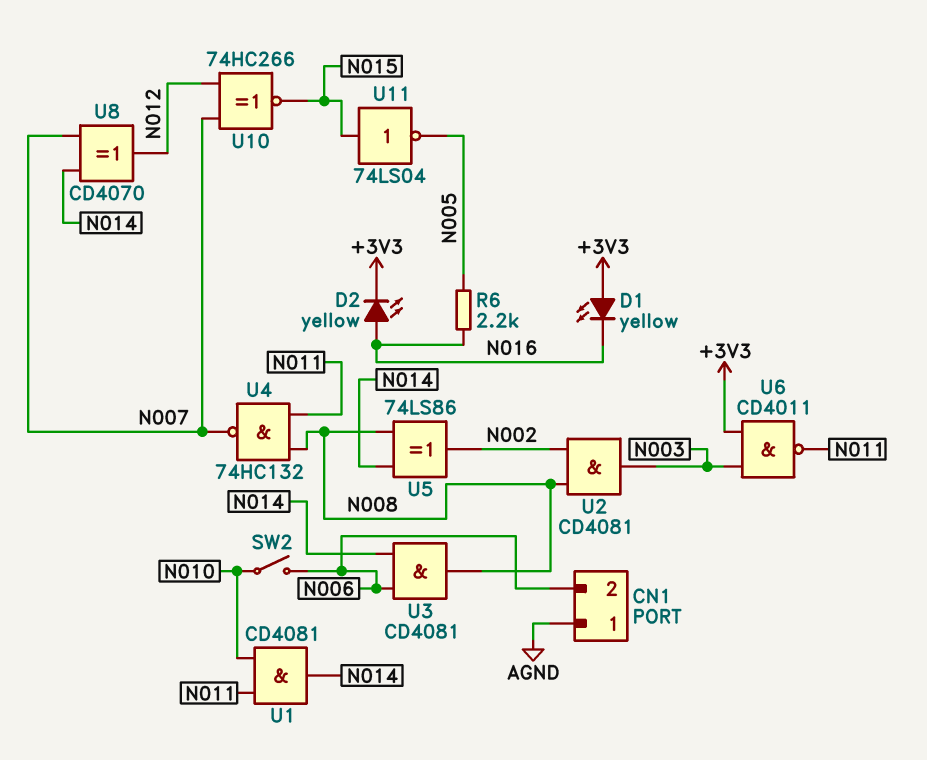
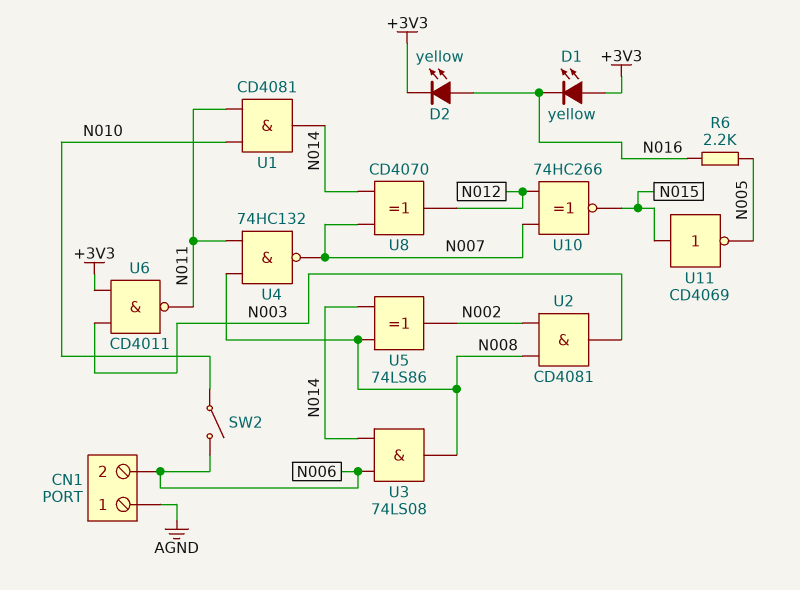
U3: AND CD4081 (in N006, in N014, out N008) -> AND 74LS08 (in N006, in N014, out N008)
U11: NOT 74LS04 (in N015, out N005) -> NOT CD4069 (in N015, out N005)

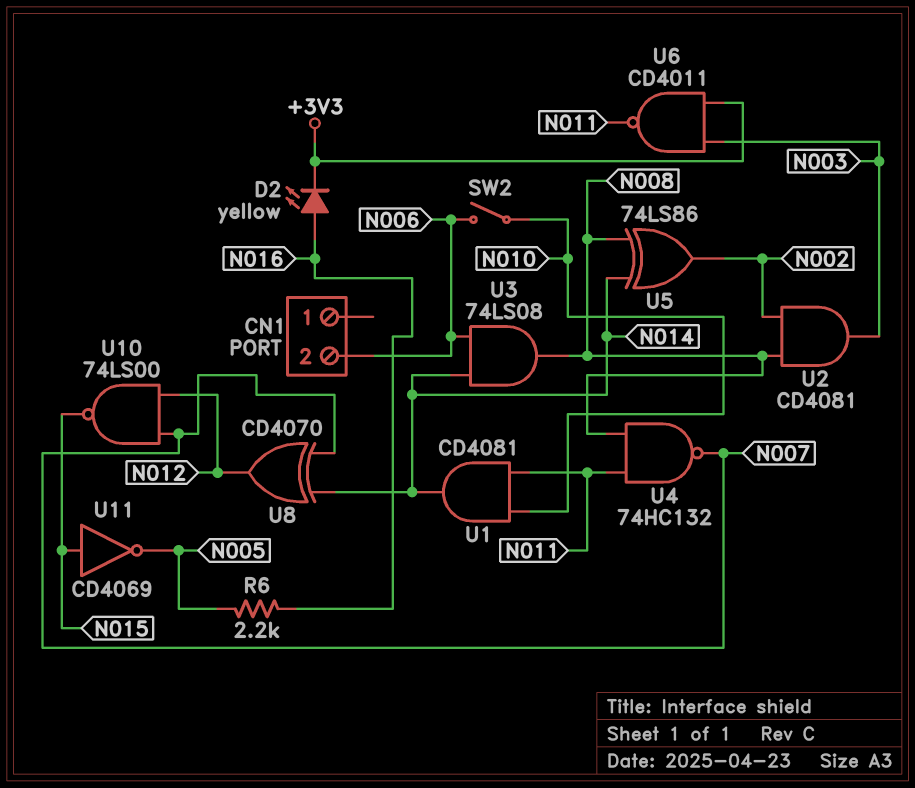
CN1 pin 1: AGND -> none
D1: LED yellow (A +3V3, K N016) -> none
U10: XNOR 74HC266 (in N007, in N012, out N015) -> NAND 74LS00 (in N007, in N012, out N015)

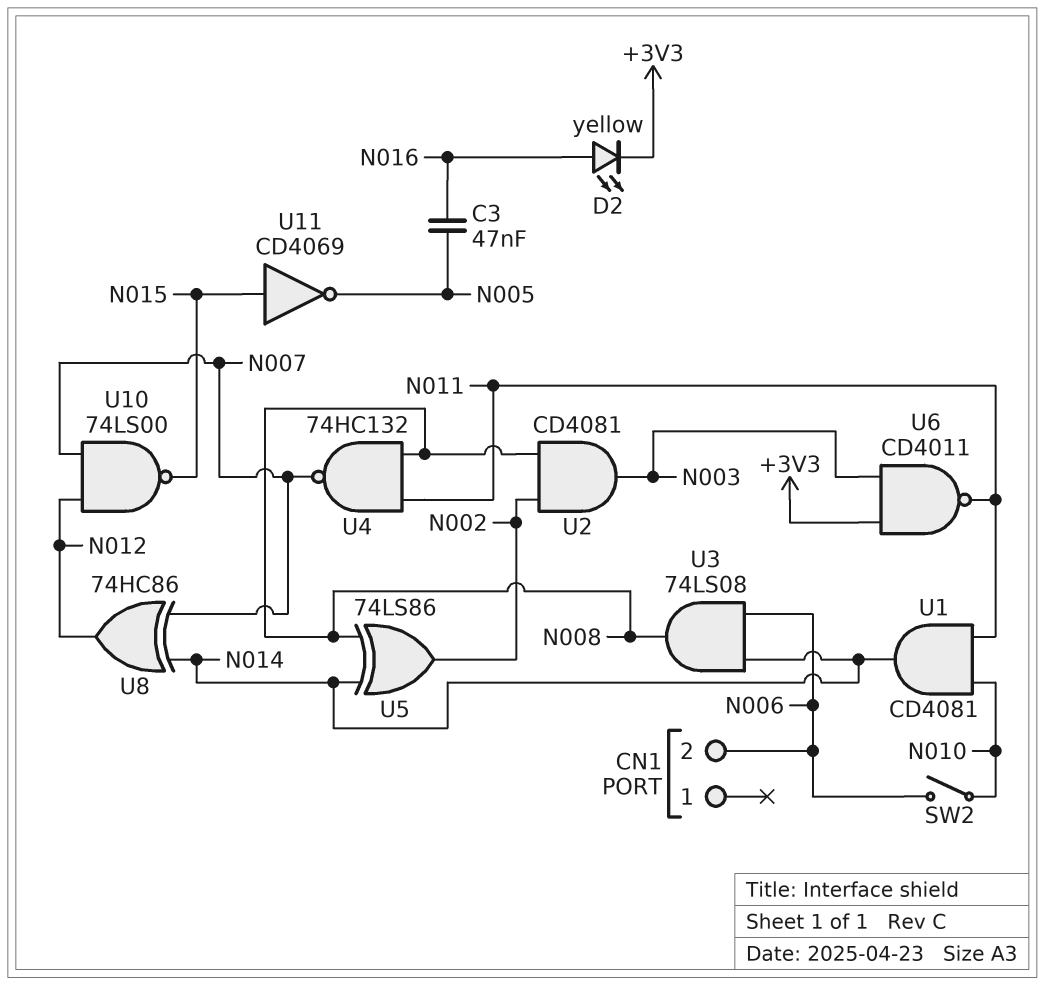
C3: none -> 47nF (N005, N016)
R6: 2.2k (N005, N016) -> none
U8: XOR CD4070 (in N007, in N014, out N012) -> XOR 74HC86 (in N007, in N014, out N012)

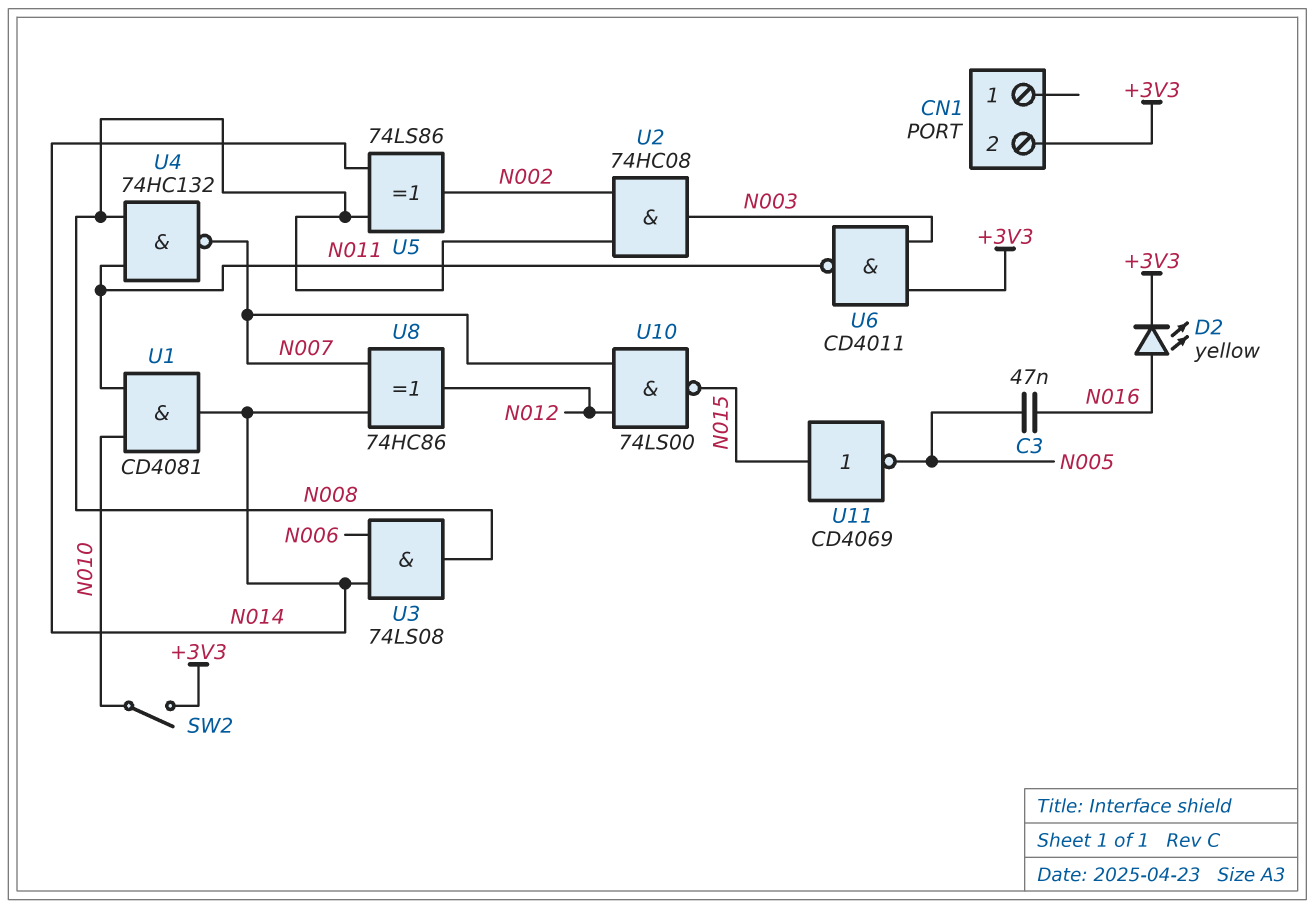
CN1 pin 2: N006 -> +3V3
SW2: switch (N006, N010) -> switch (+3V3, N010)
U2: AND CD4081 (in N002, in N008, out N003) -> AND 74HC08 (in N002, in N008, out N003)

